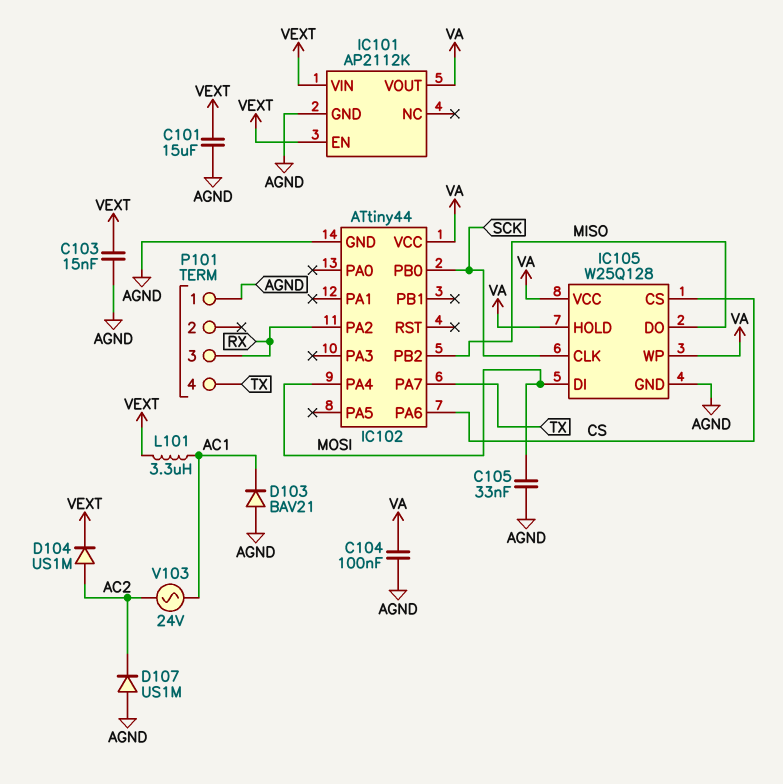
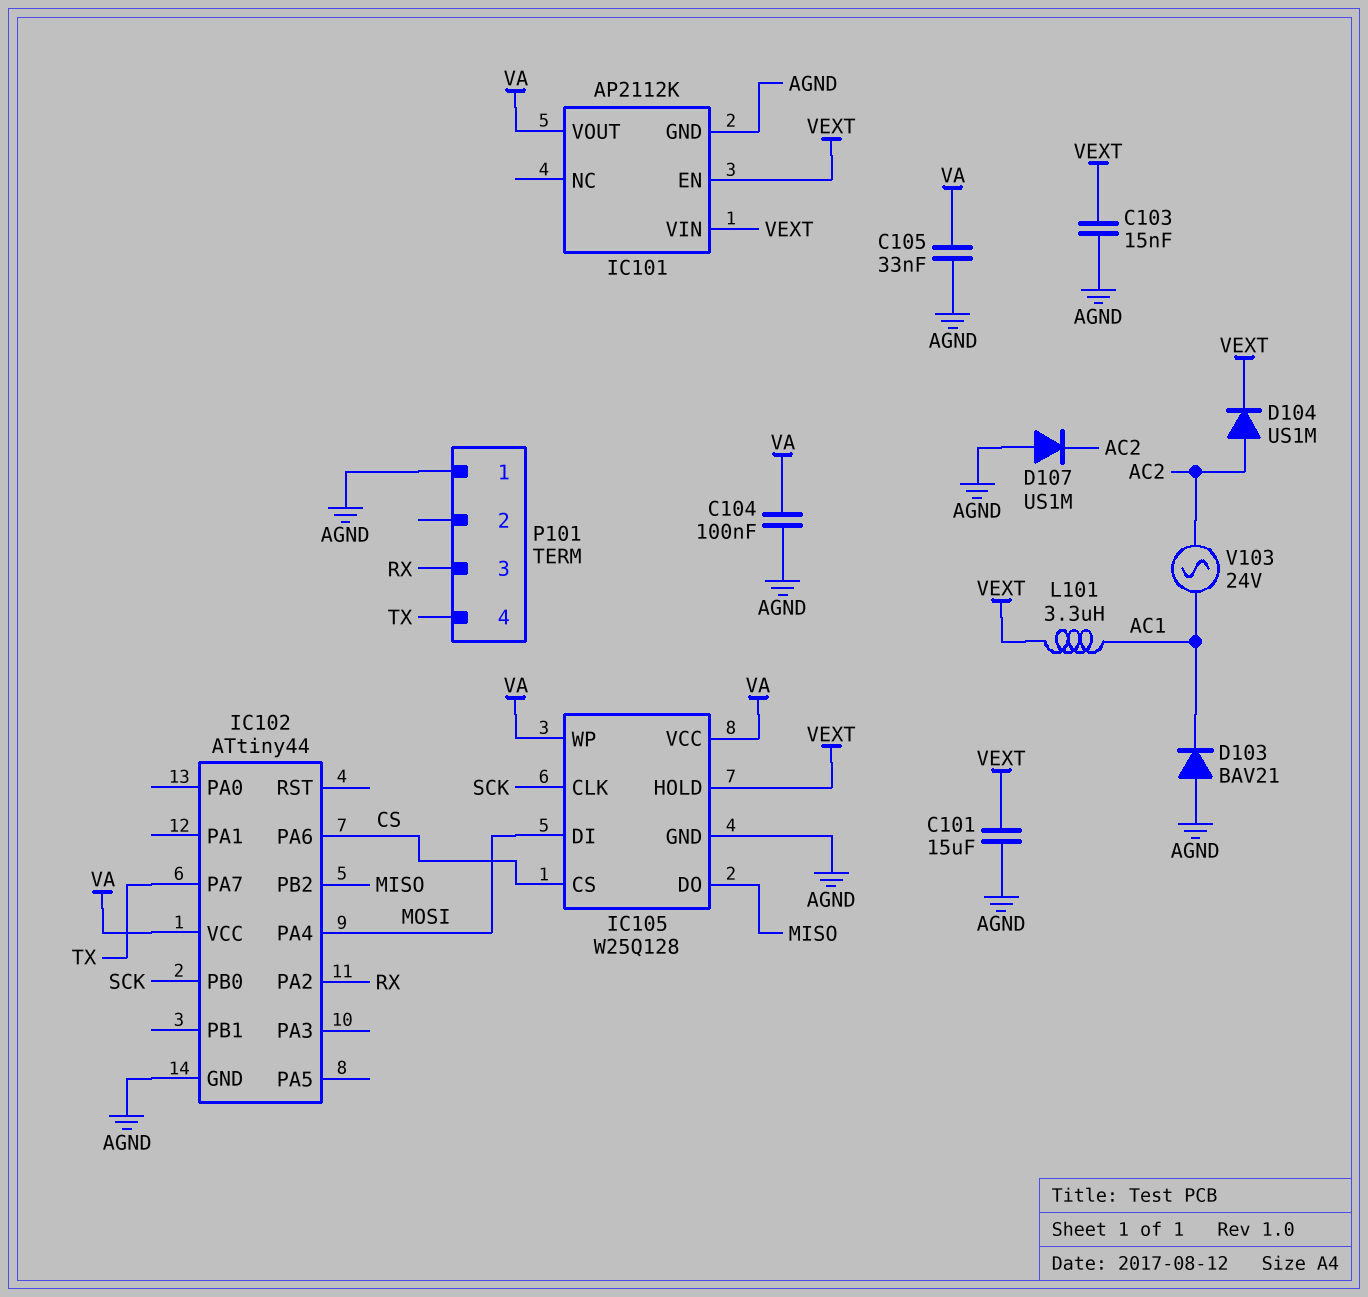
C105: 33nF (AGND, MOSI) -> 33nF (AGND, VA)
IC105 pin HOLD: VA -> VEXT

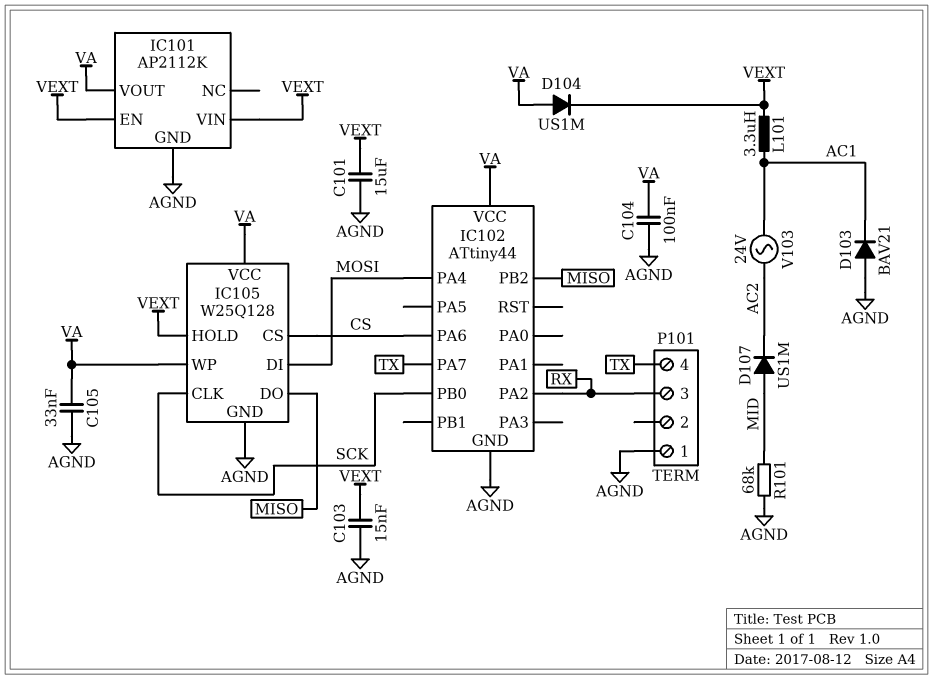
D104: diode US1M (A AC2, K VEXT) -> diode US1M (A VA, K VEXT)
D107: diode US1M (A AGND, K AC2) -> diode US1M (A MID, K AC2)
R101: none -> 68k (AGND, MID)

